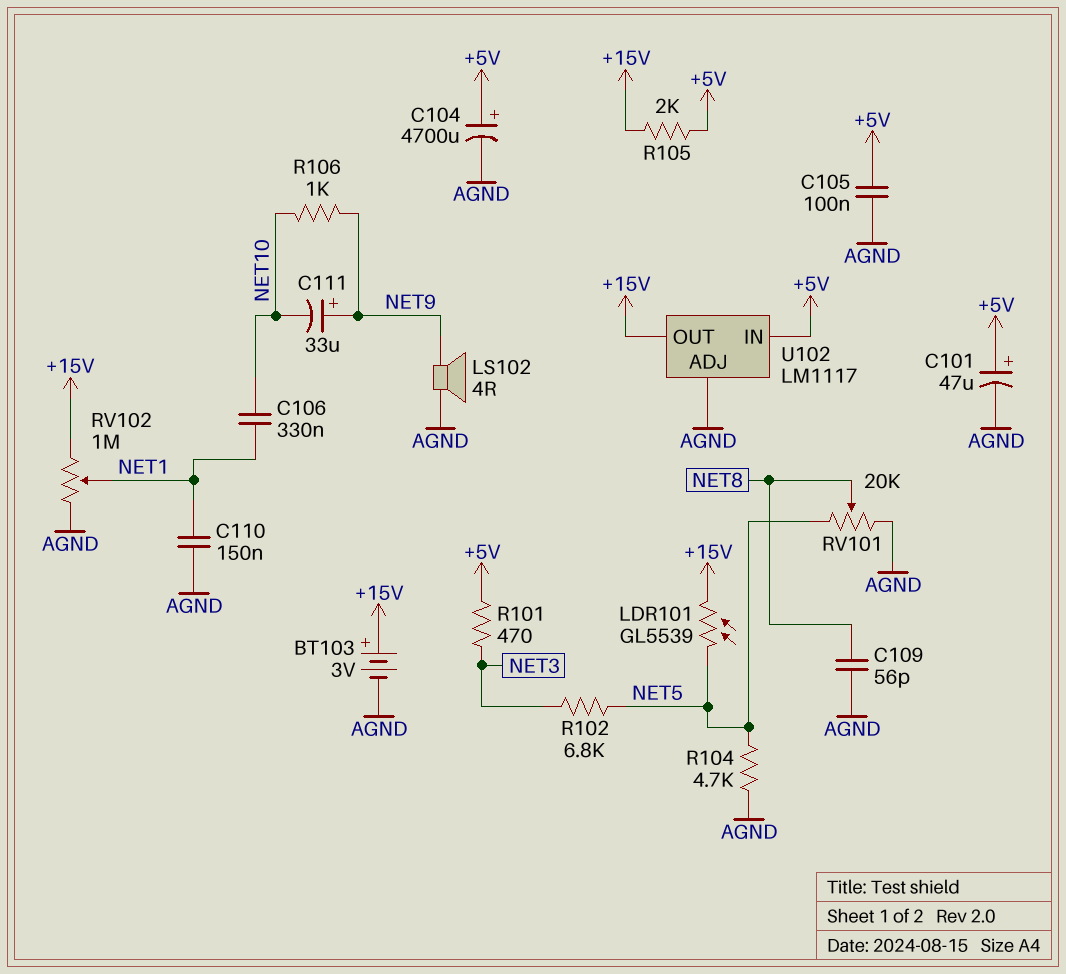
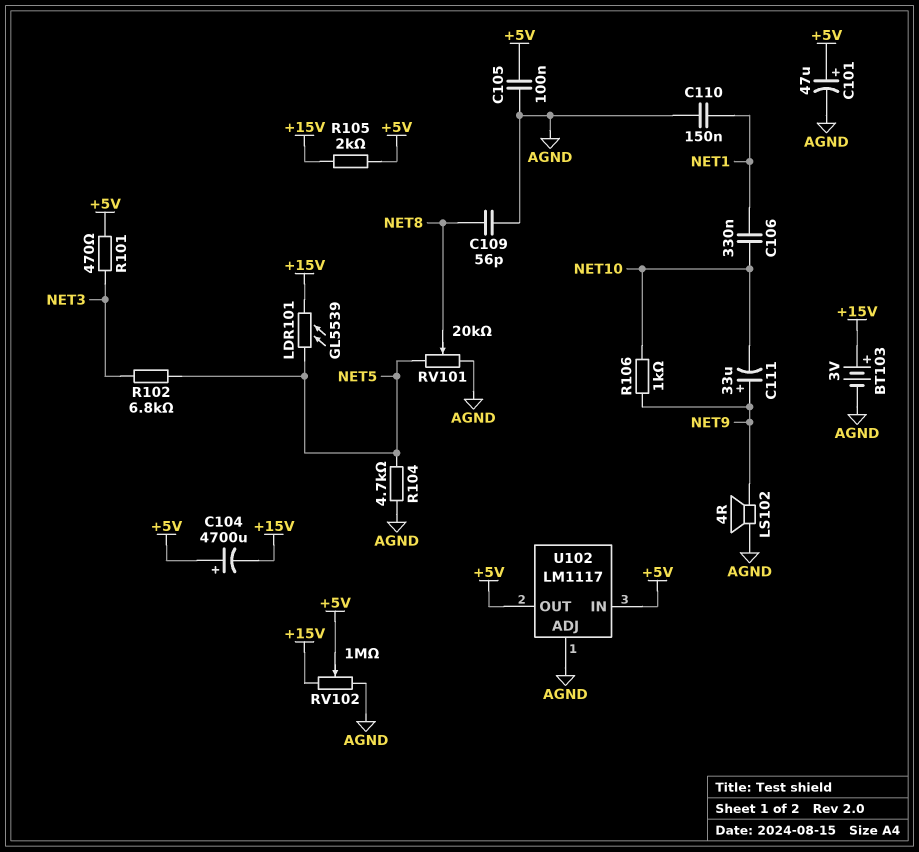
C104: 4700uF (plus +5V, minus AGND) -> 4700uF (plus +5V, minus +15V)
RV102: 1M (+15V, AGND, wiper NET1) -> 1M (+15V, AGND, wiper +5V)
U102 pin OUT: +15V -> +5V

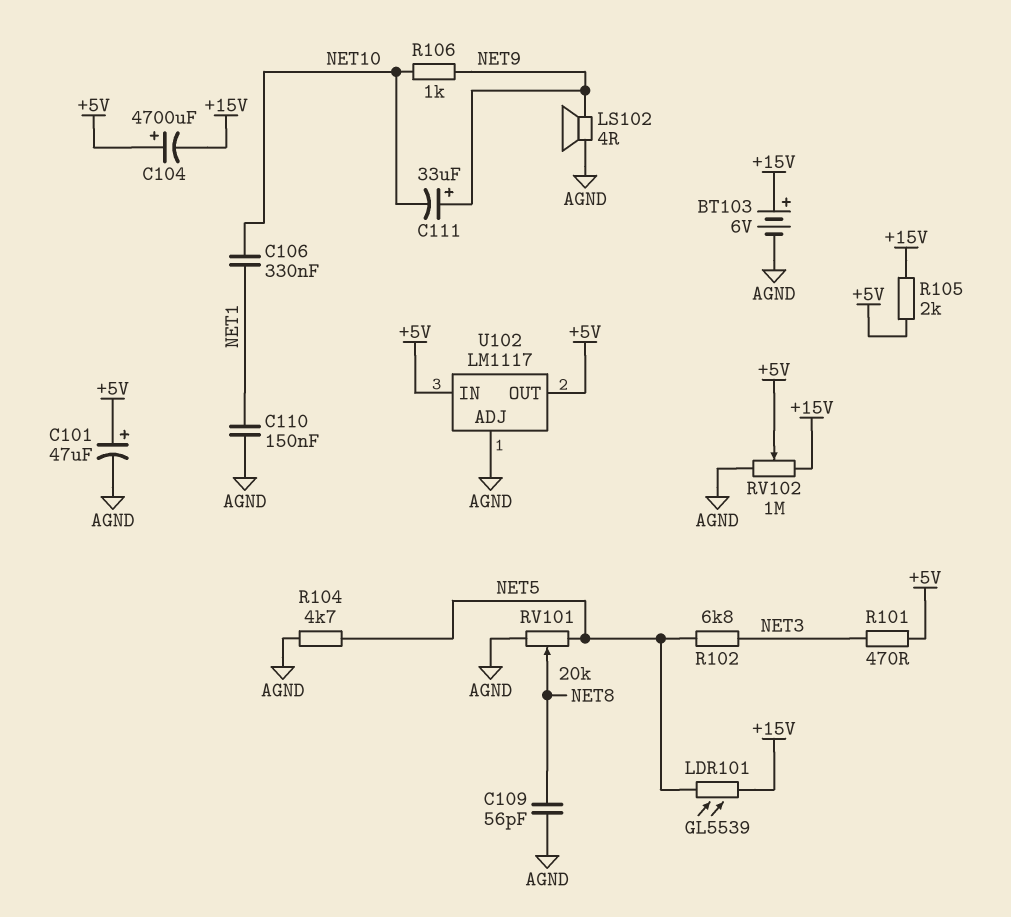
BT103: 3V (plus +15V, minus AGND) -> 6V (plus +15V, minus AGND)
C105: 100nF (+5V, AGND) -> none

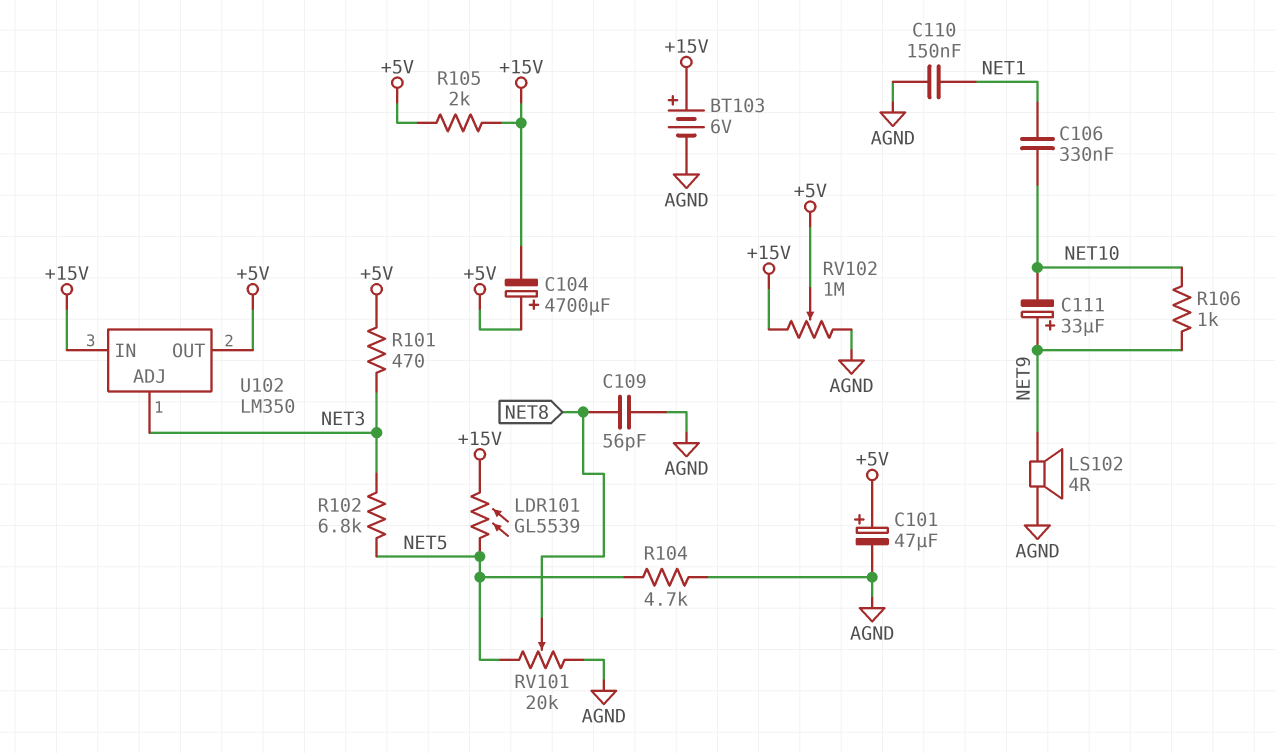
U102: LM1117 -> LM350
U102 pin ADJ: AGND -> NET3
U102 pin IN: +5V -> +15V

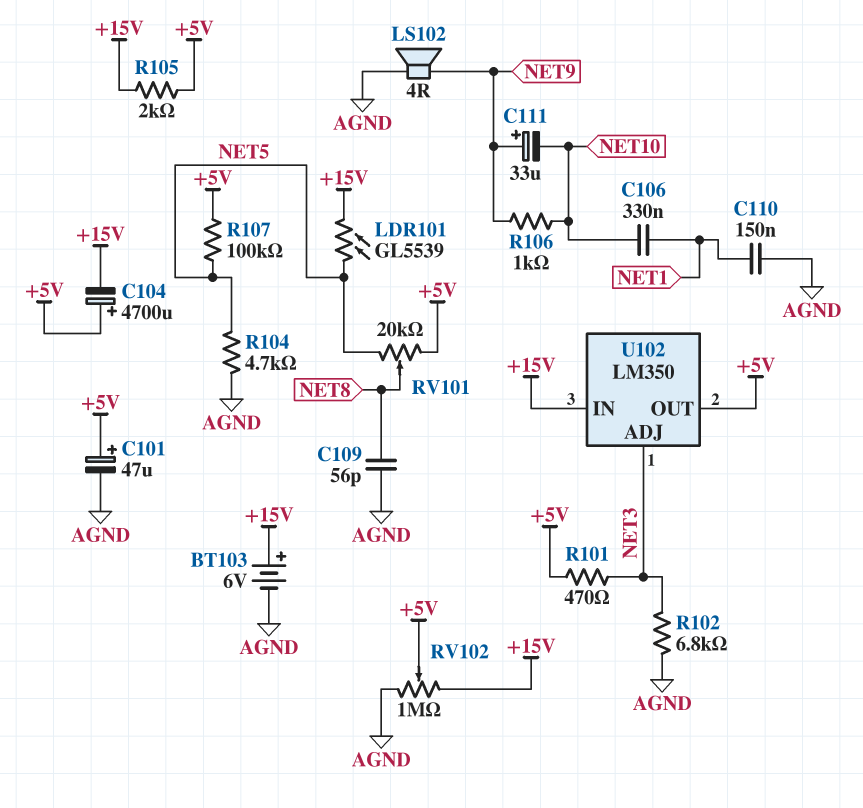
R102: 6.8k (NET3, NET5) -> 6.8k (AGND, NET3)
R107: none -> 100k (+5V, NET5)
RV101: 20k (AGND, NET5, wiper NET8) -> 20k (+5V, NET5, wiper NET8)

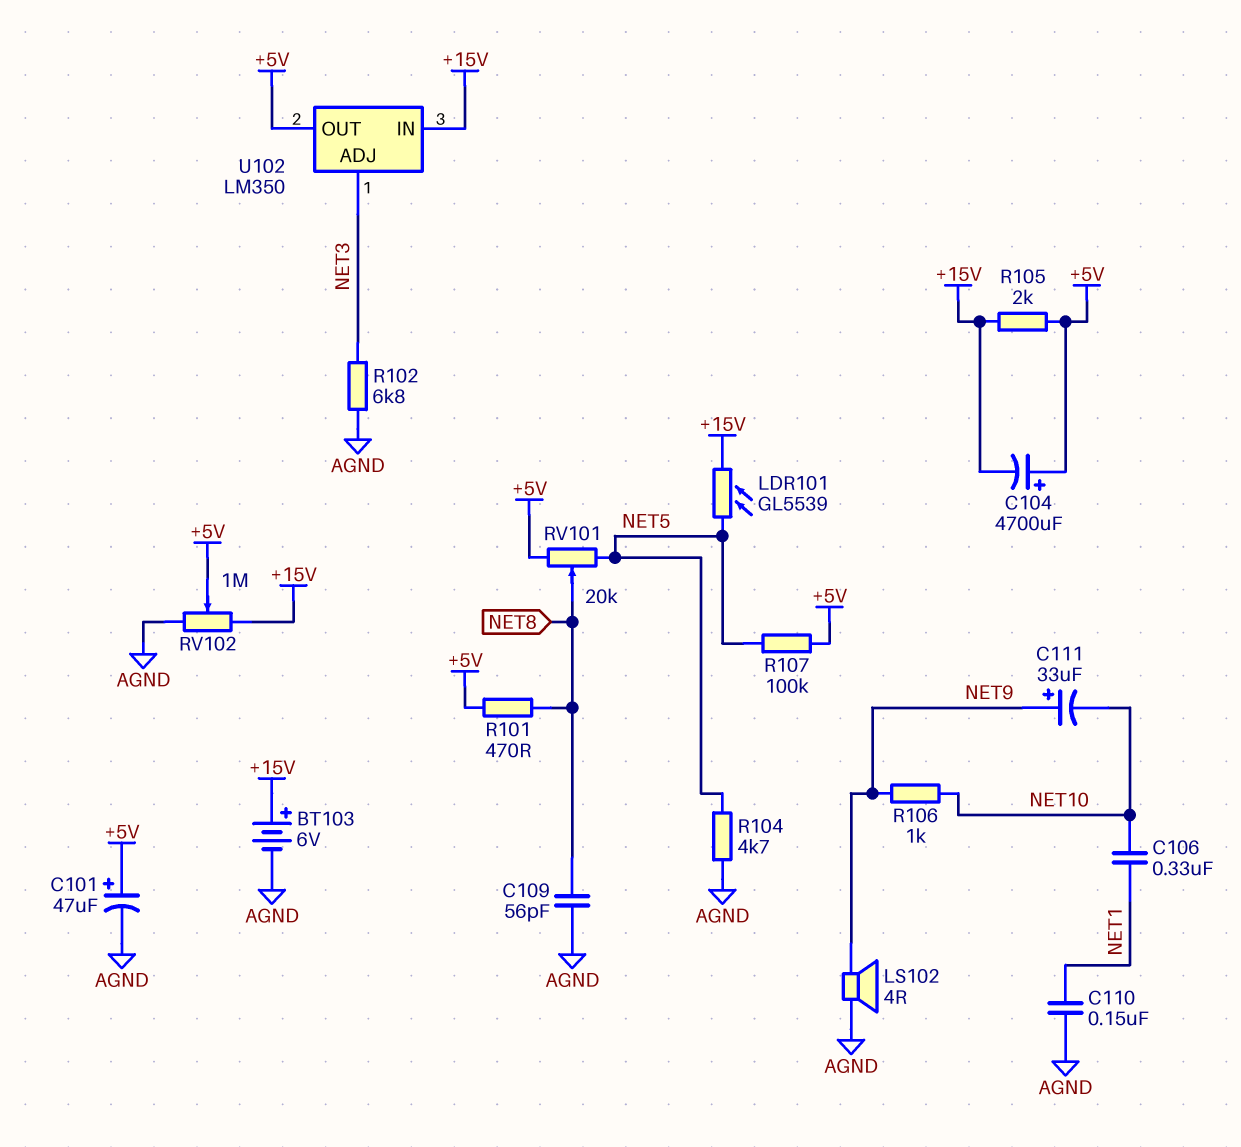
R101: 470 (+5V, NET3) -> 470 (+5V, NET8)

